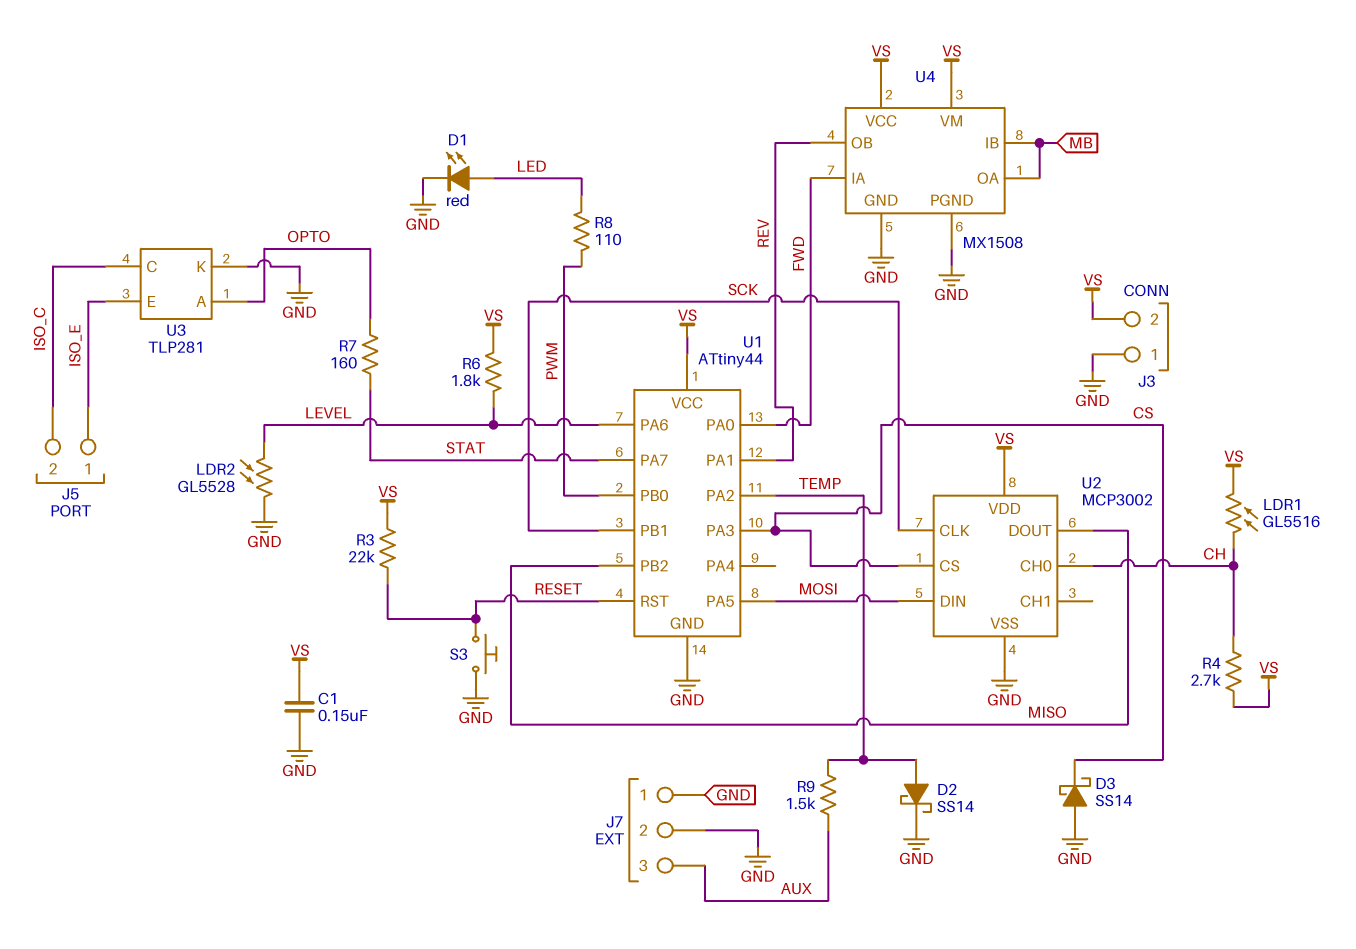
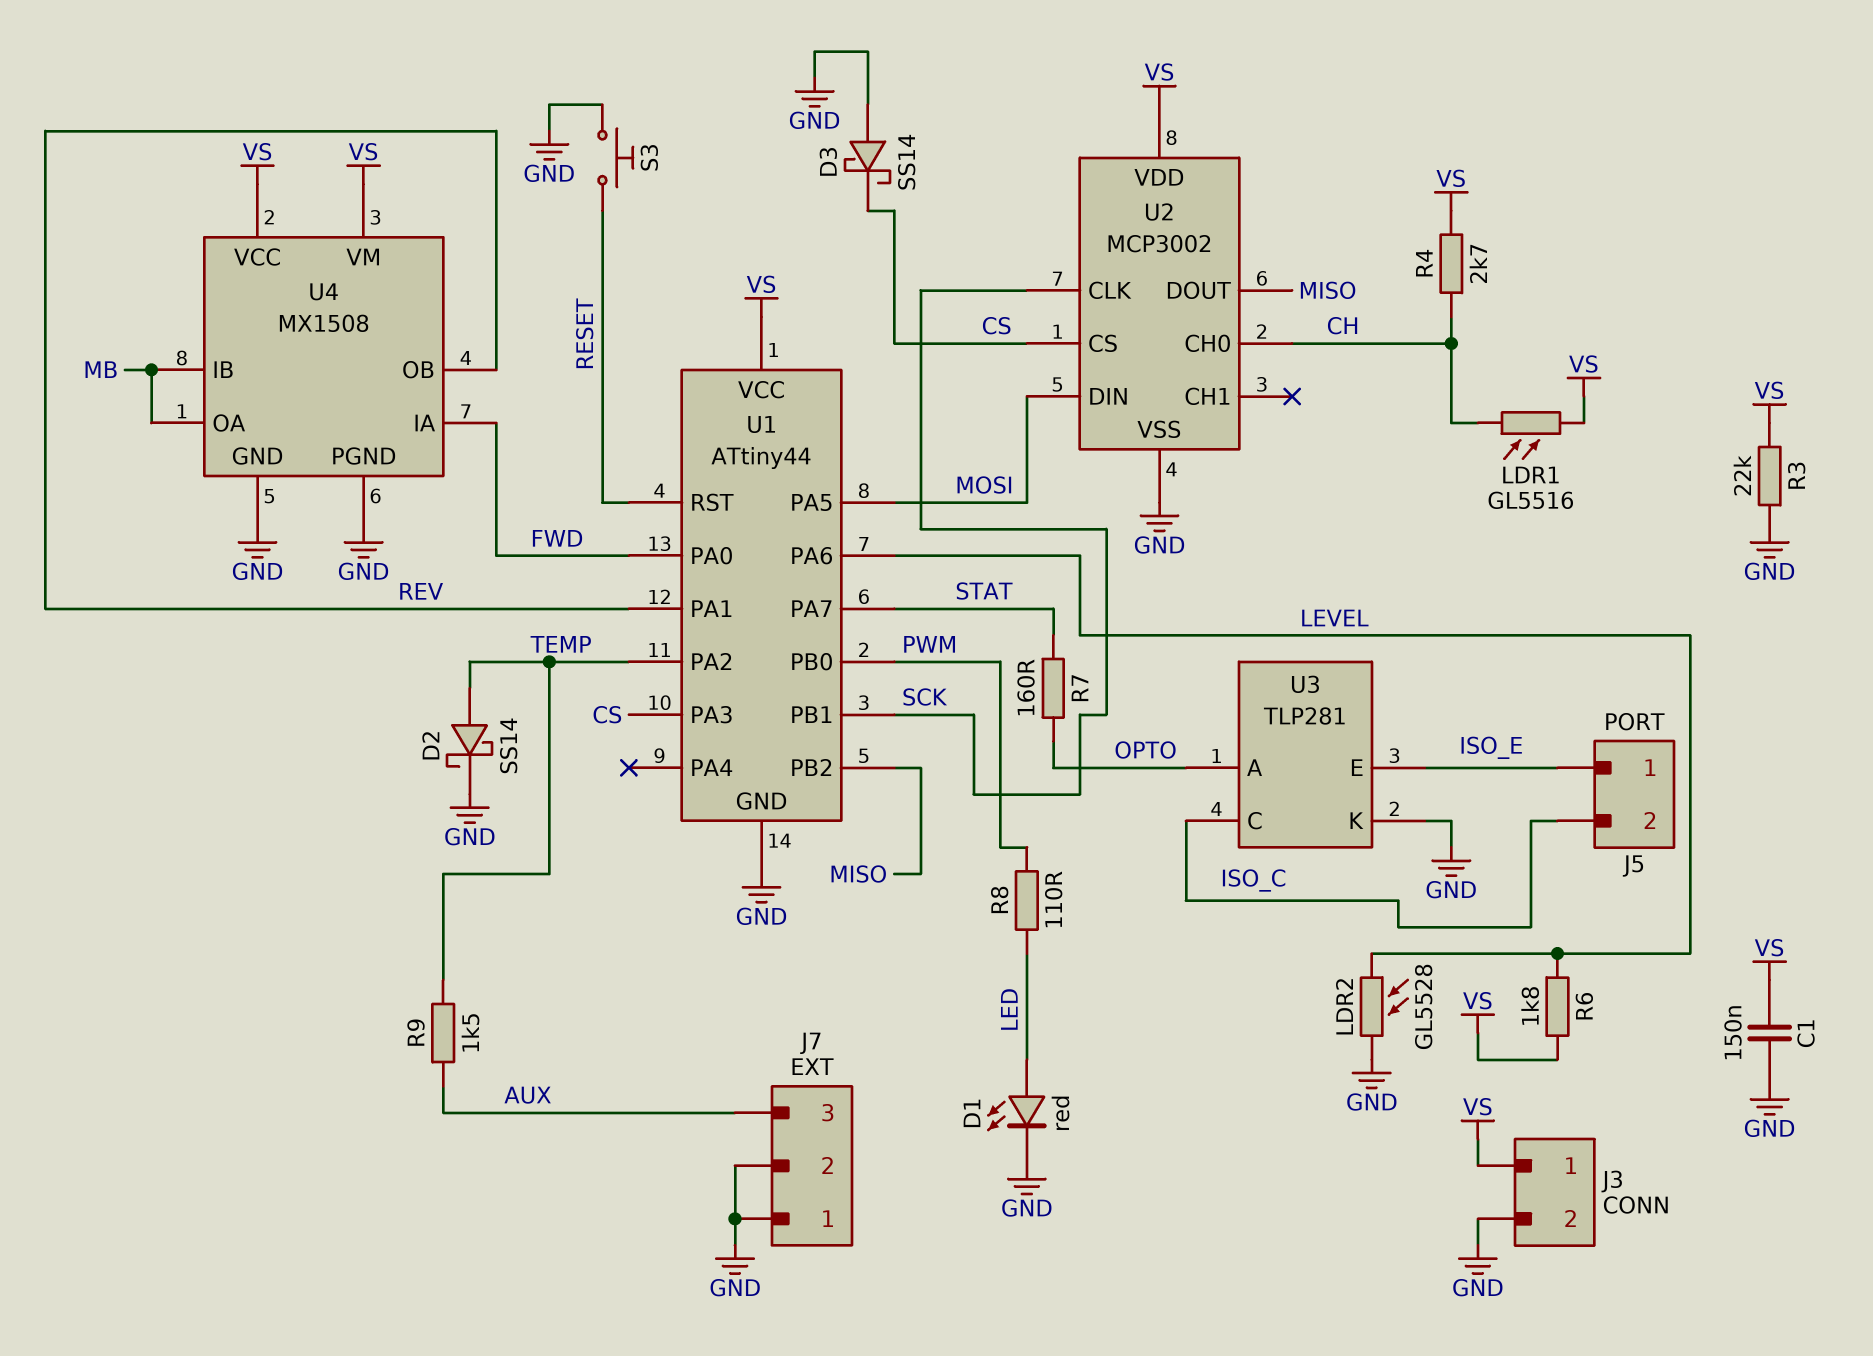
J3 pin 1: GND -> VS
J3 pin 2: VS -> GND
R3: 22k (RESET, VS) -> 22k (GND, VS)

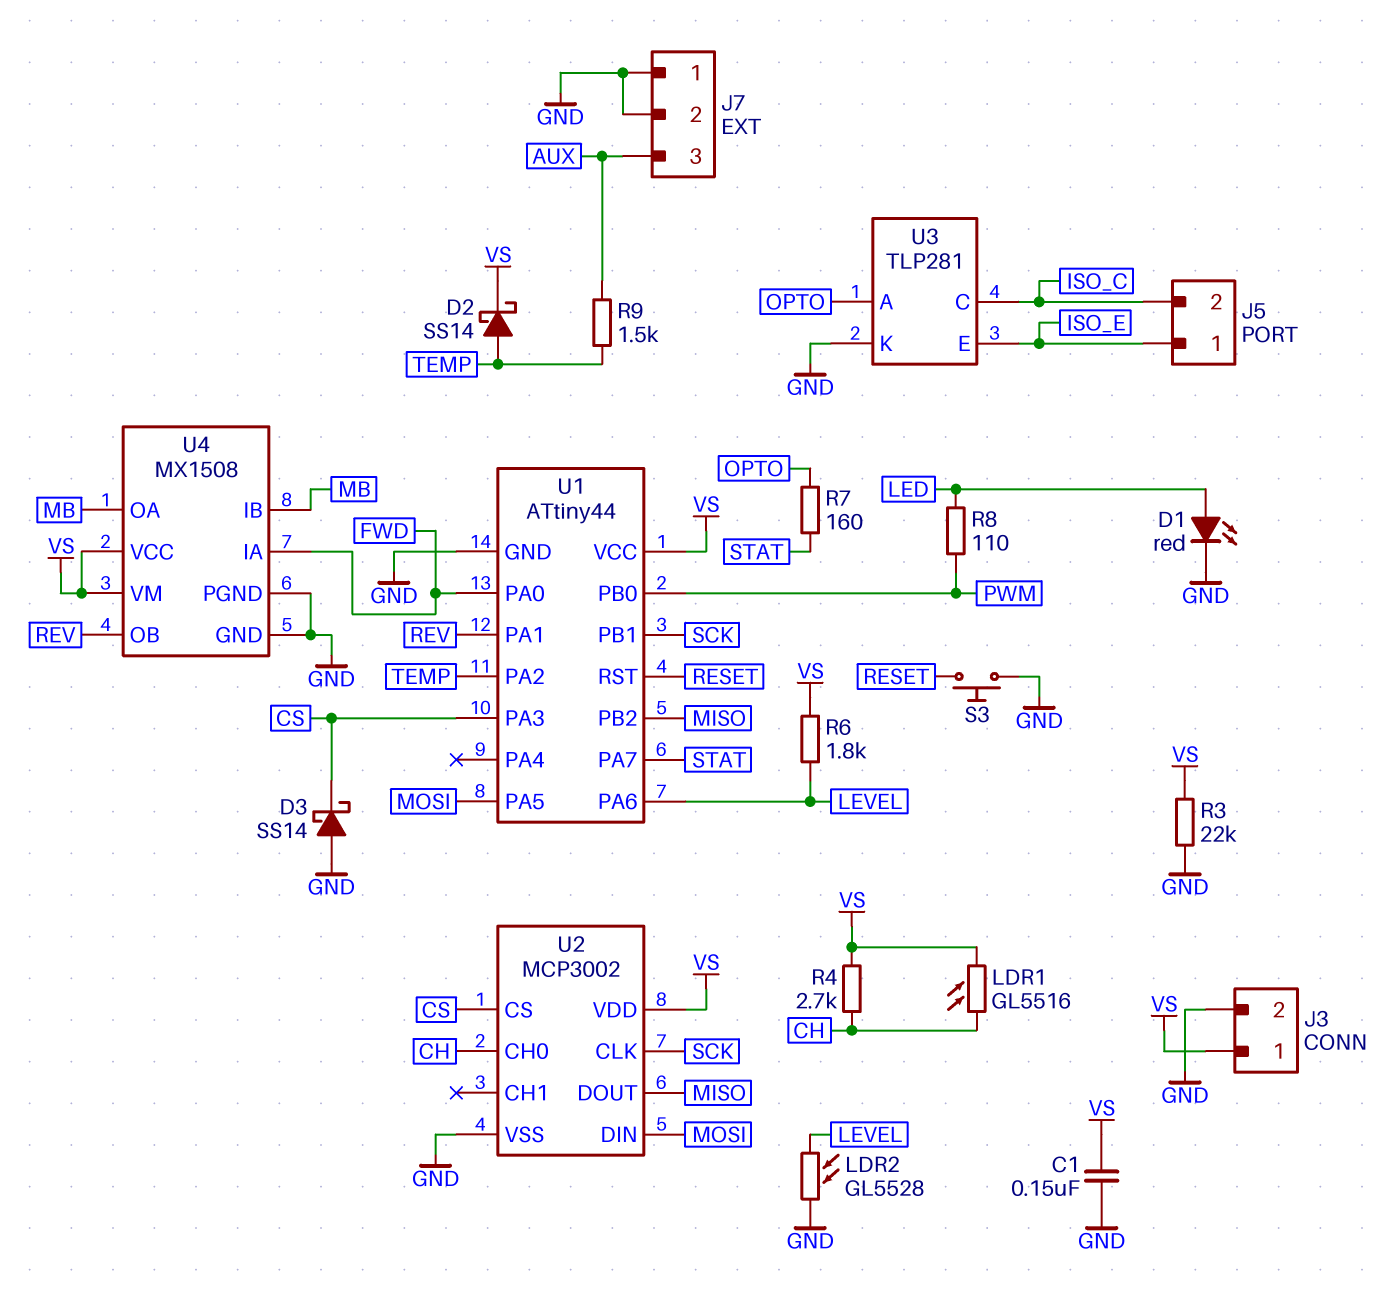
D2: schottky SS14 (A TEMP, K GND) -> schottky SS14 (A TEMP, K VS)

